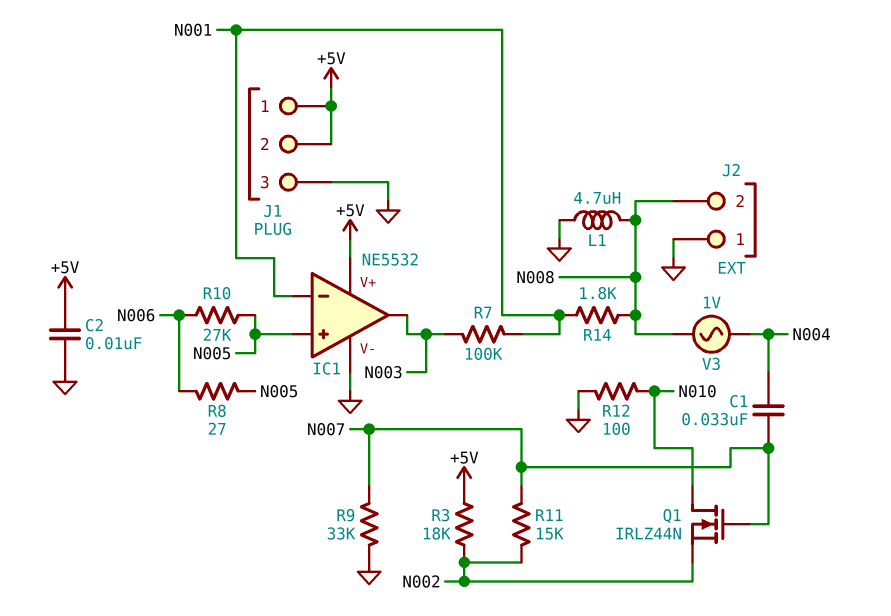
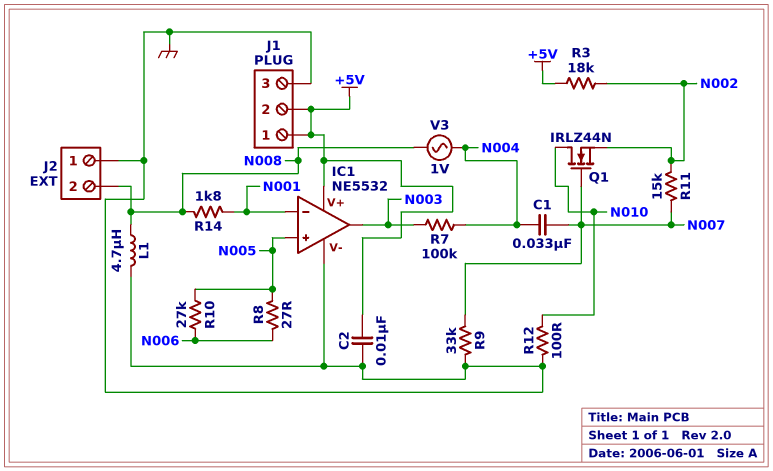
R7: 100k (N001, N003) -> 100k (N003, N004)

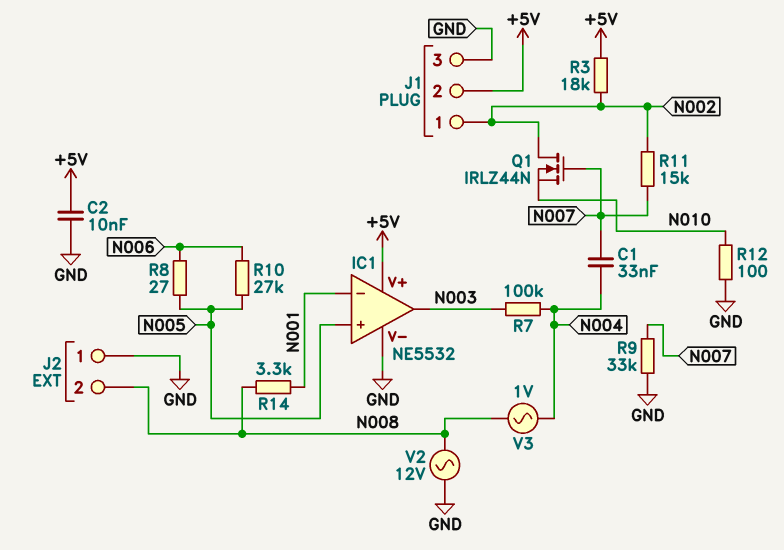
J1 pin 1: +5V -> N002
L1: 4.7uH (GND, N008) -> none
Q1: NMOS IRLZ44N (G N007, D N010, S N002) -> NMOS IRLZ44N (G N007, D N002, S N010)
R14: 1.8k (N001, N008) -> 3.3k (N001, N008)
V2: none -> AC 12V (GND, N008)

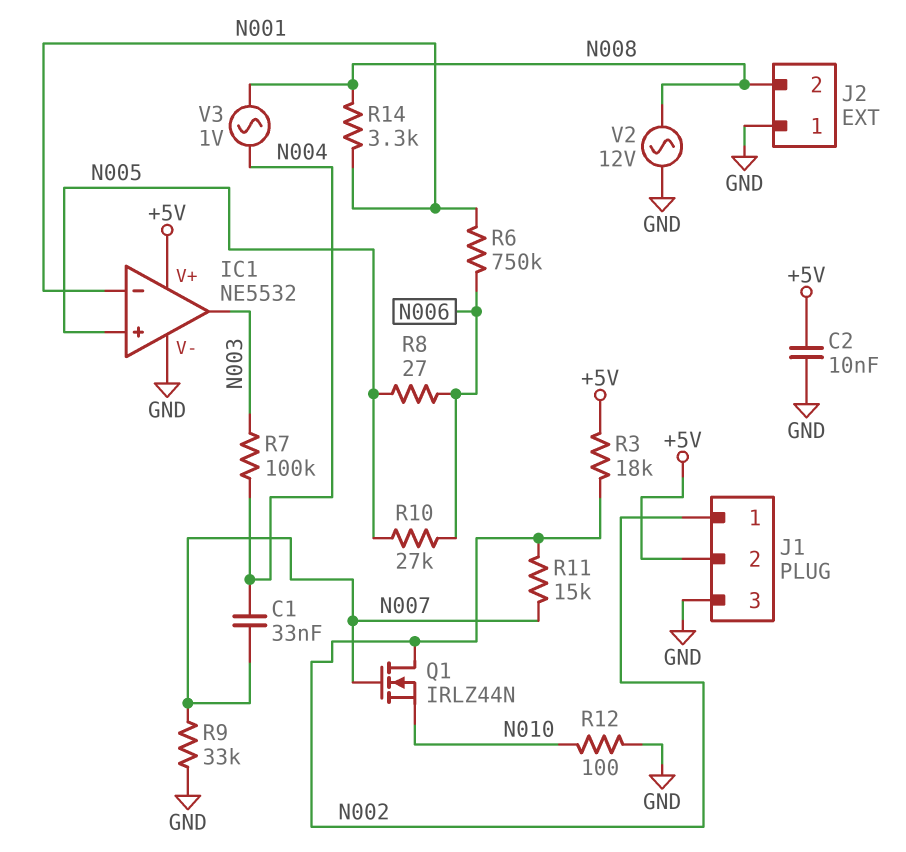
R6: none -> 750k (N001, N006)

